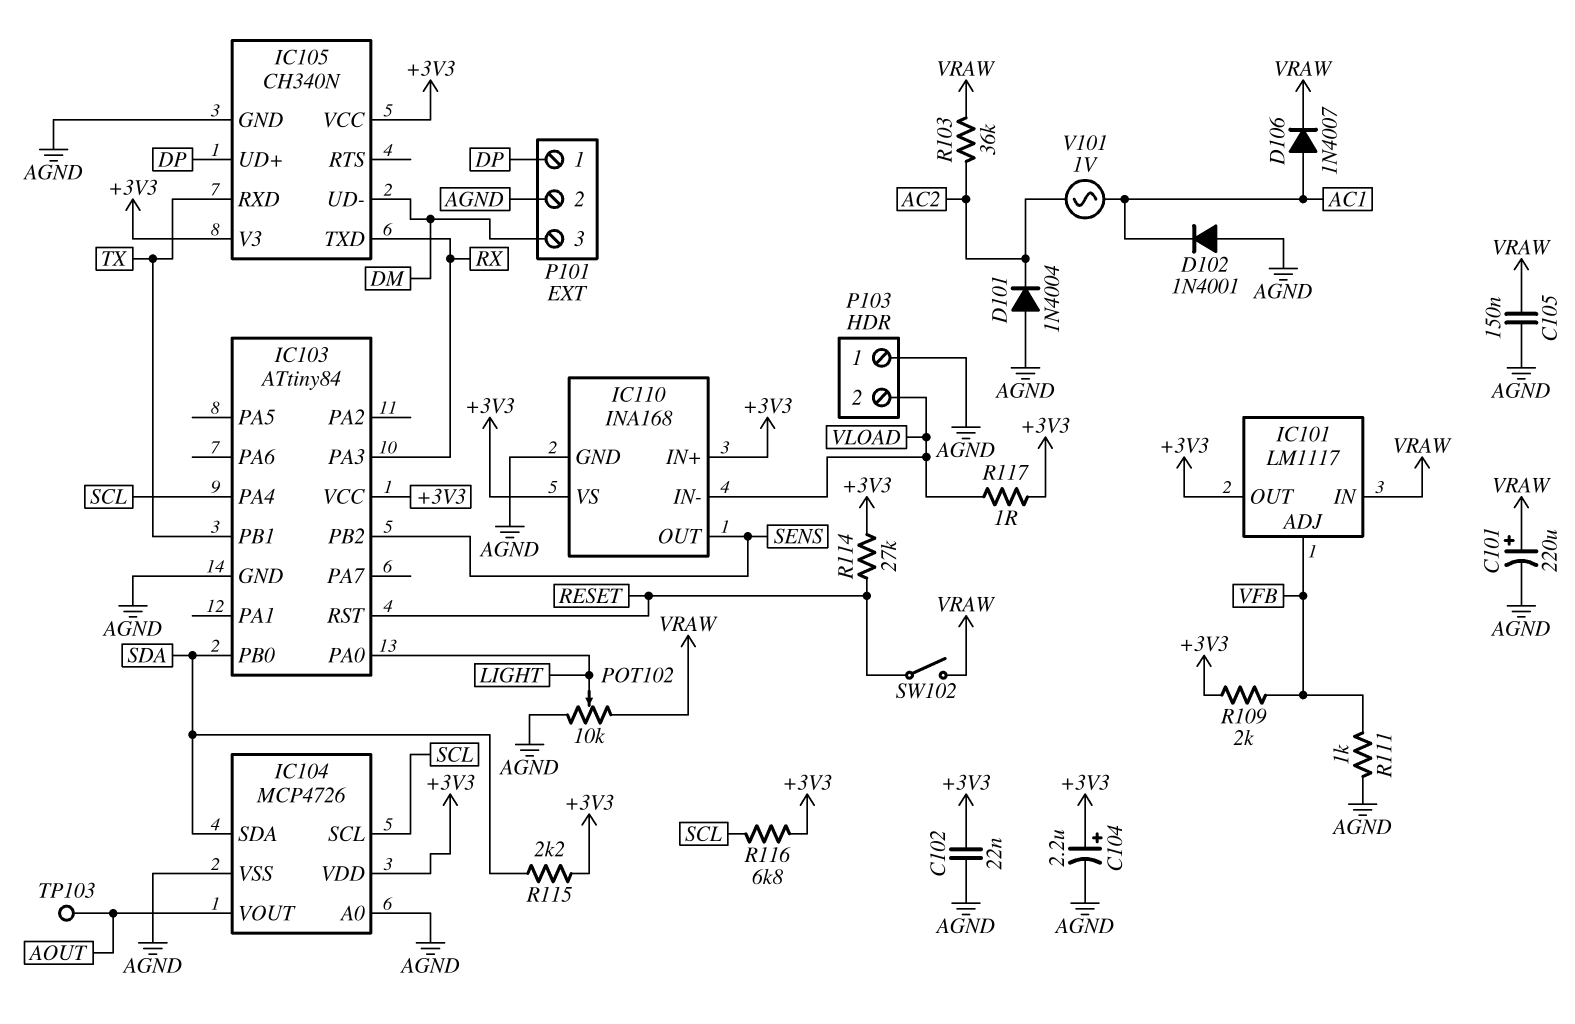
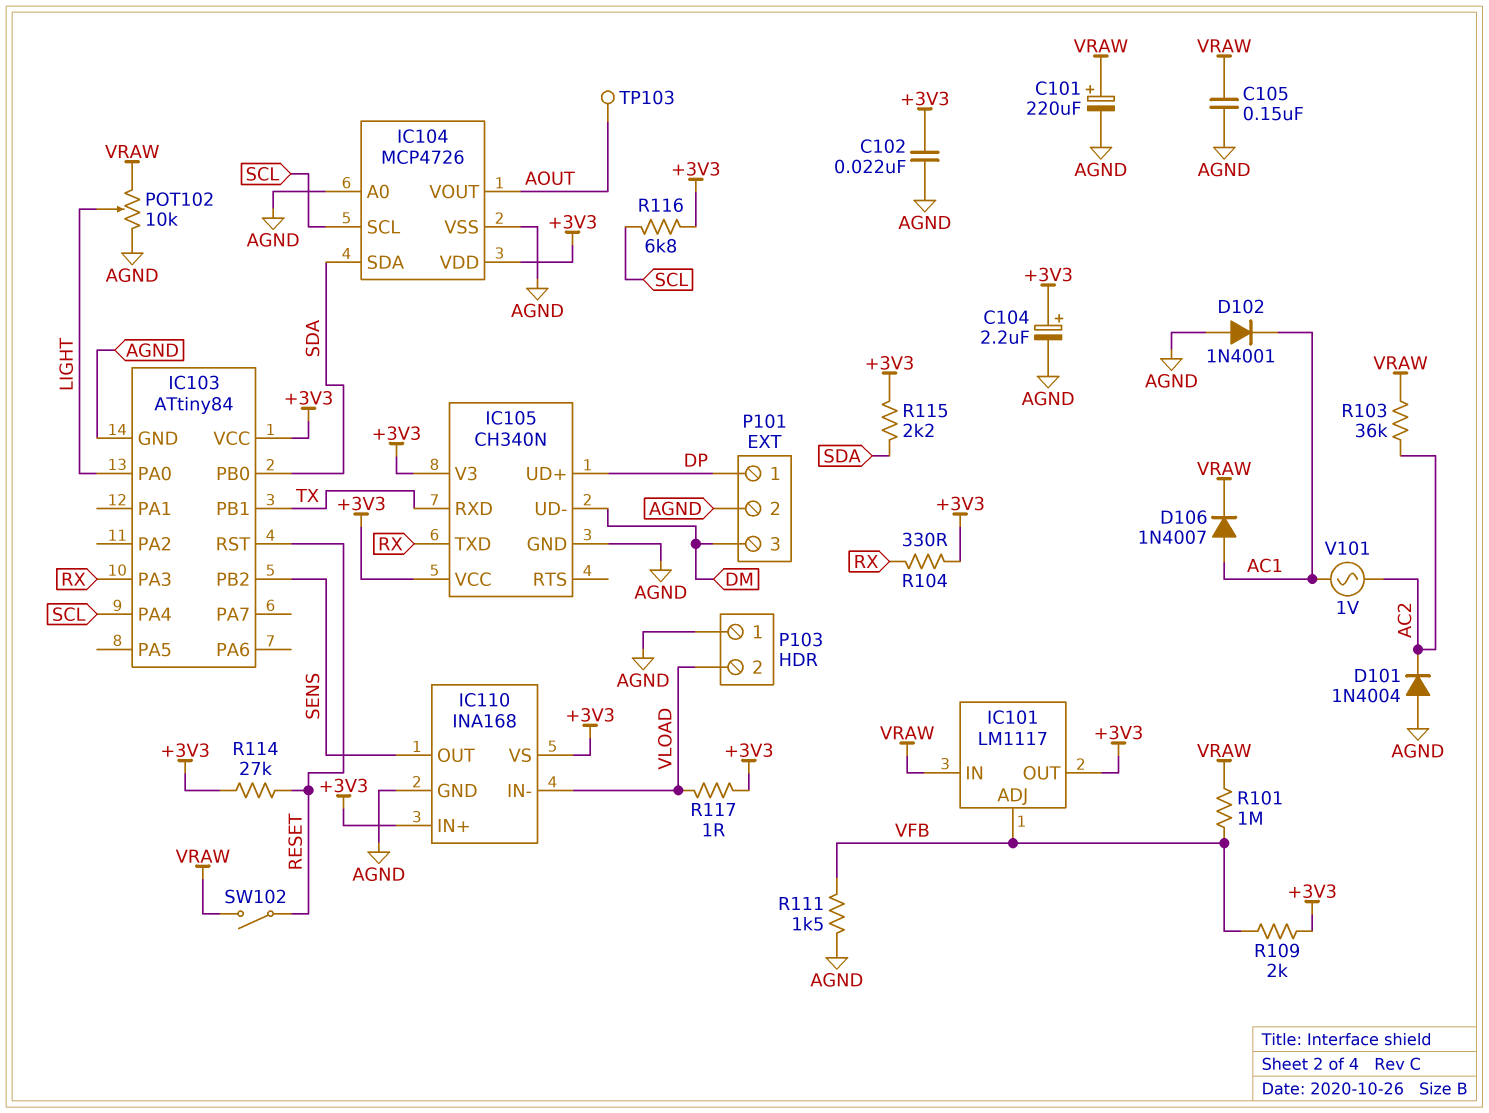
R101: none -> 1M (VFB, VRAW)
R104: none -> 330 (+3V3, RX)
R111: 1k (AGND, VFB) -> 1.5k (AGND, VFB)

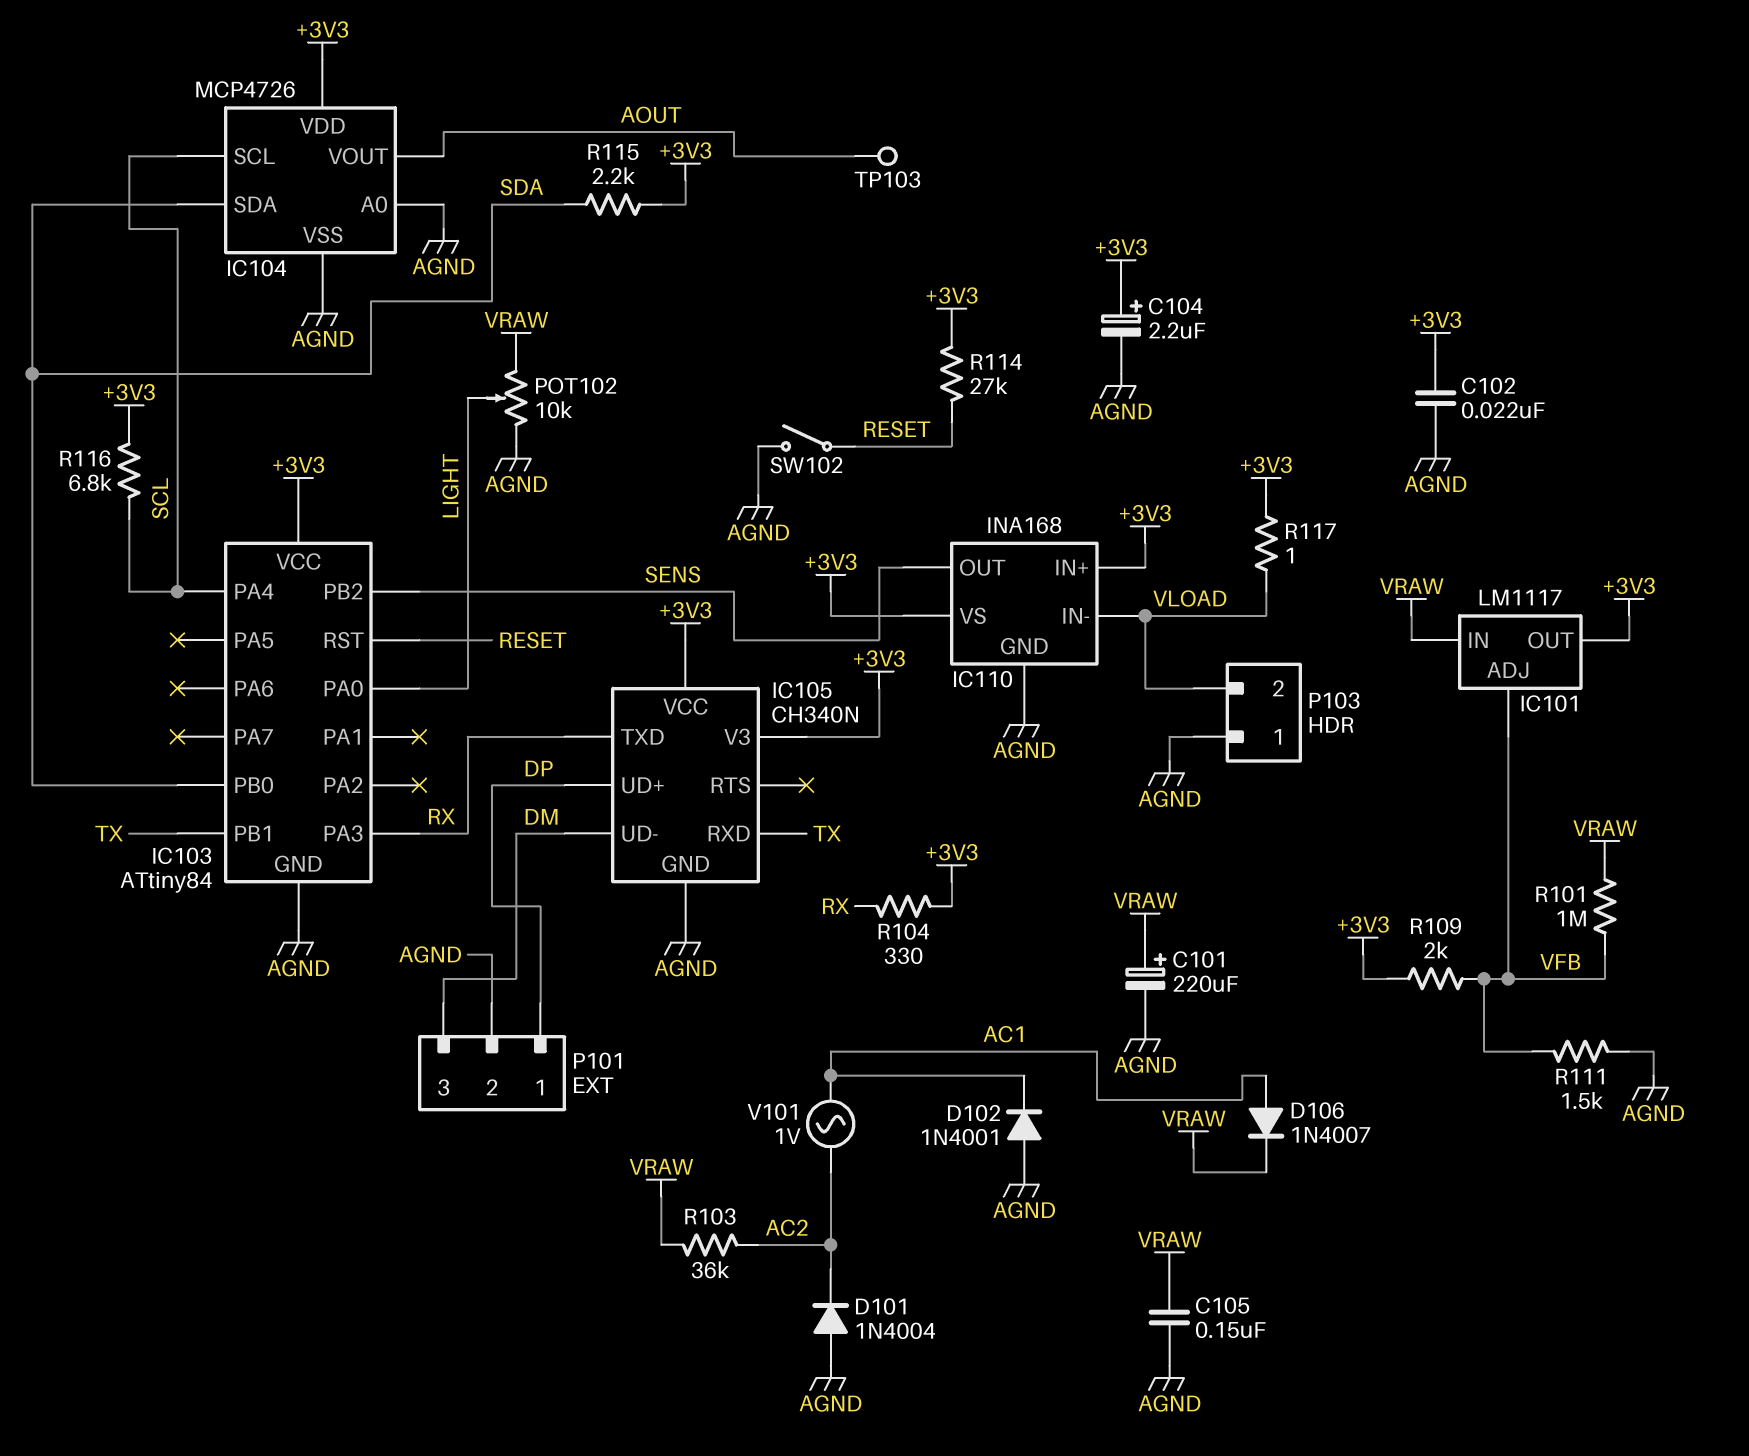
SW102: switch (RESET, VRAW) -> switch (AGND, RESET)

